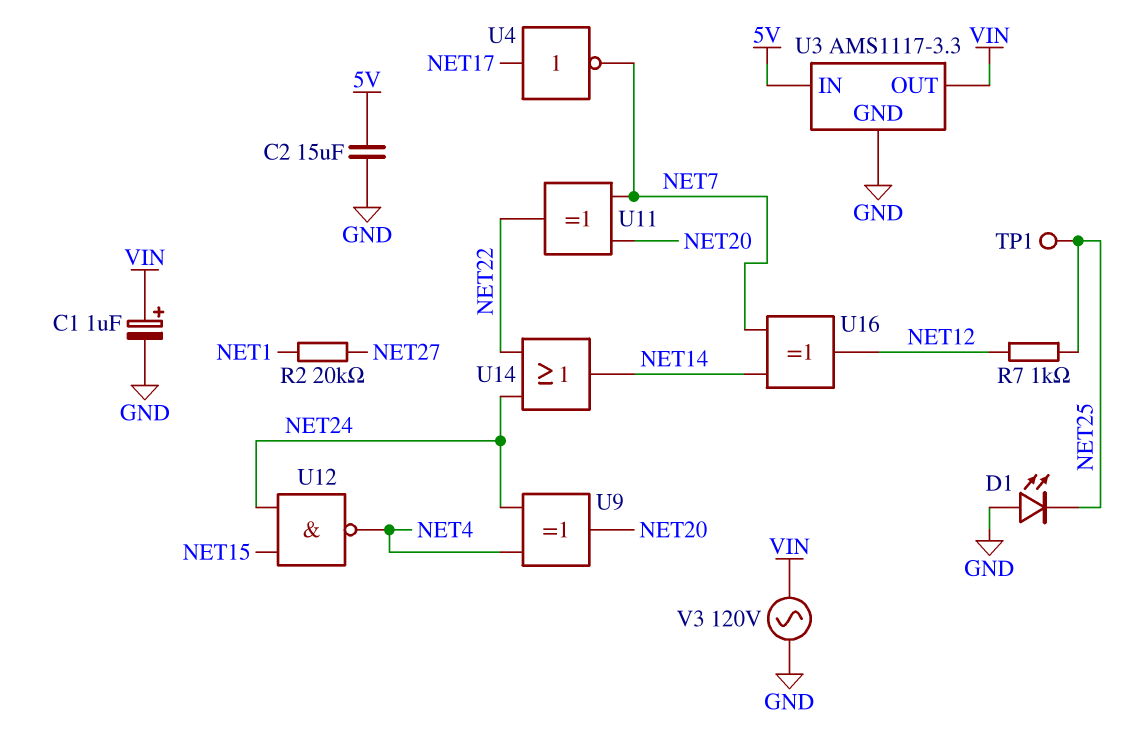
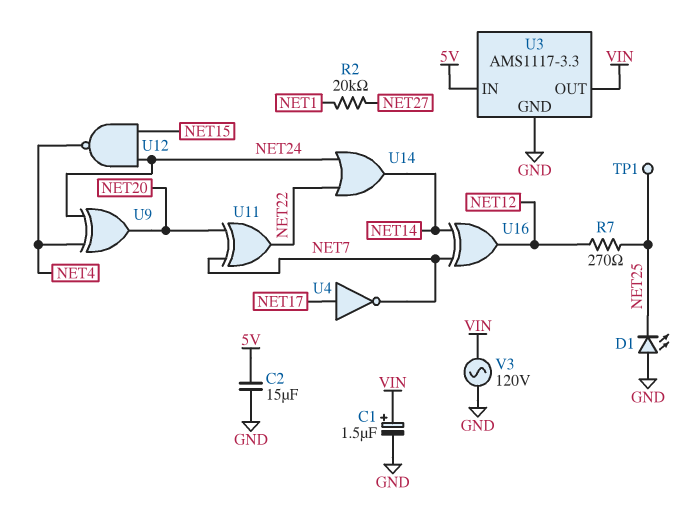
C1: 1uF (plus VIN, minus GND) -> 1.5uF (plus VIN, minus GND)
R7: 1k (NET12, NET25) -> 270 (NET12, NET25)

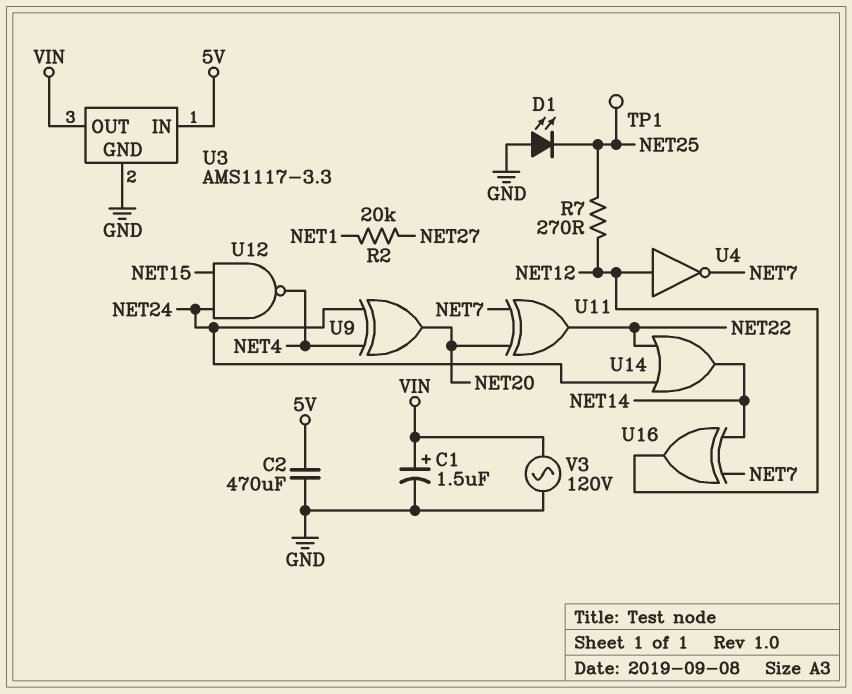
C2: 15uF (5V, GND) -> 470uF (5V, GND)
U4: NOT (in NET17, out NET7) -> NOT (in NET12, out NET7)

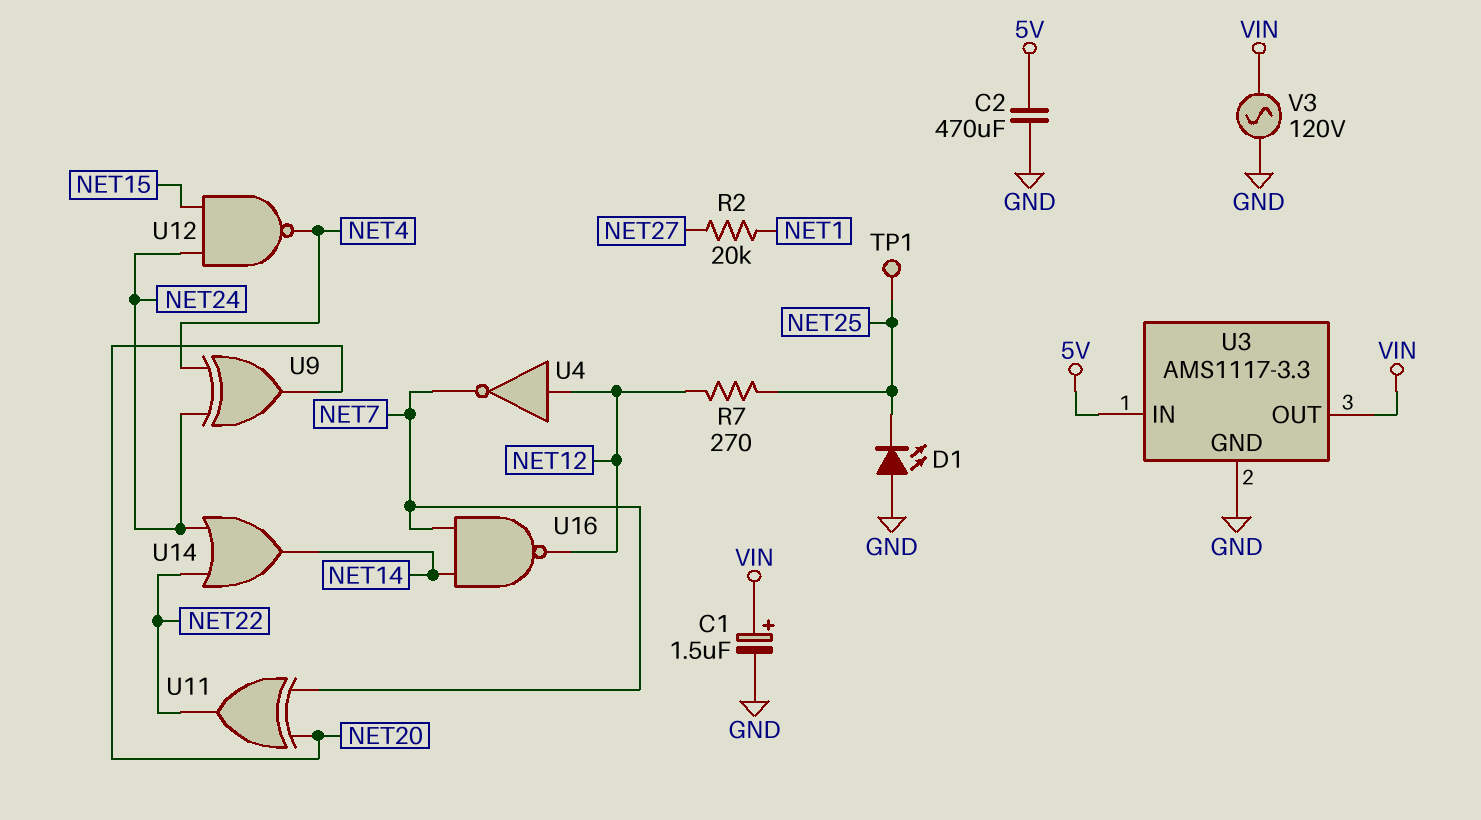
U16: XOR (in NET7, in NET14, out NET12) -> NAND (in NET7, in NET14, out NET12)

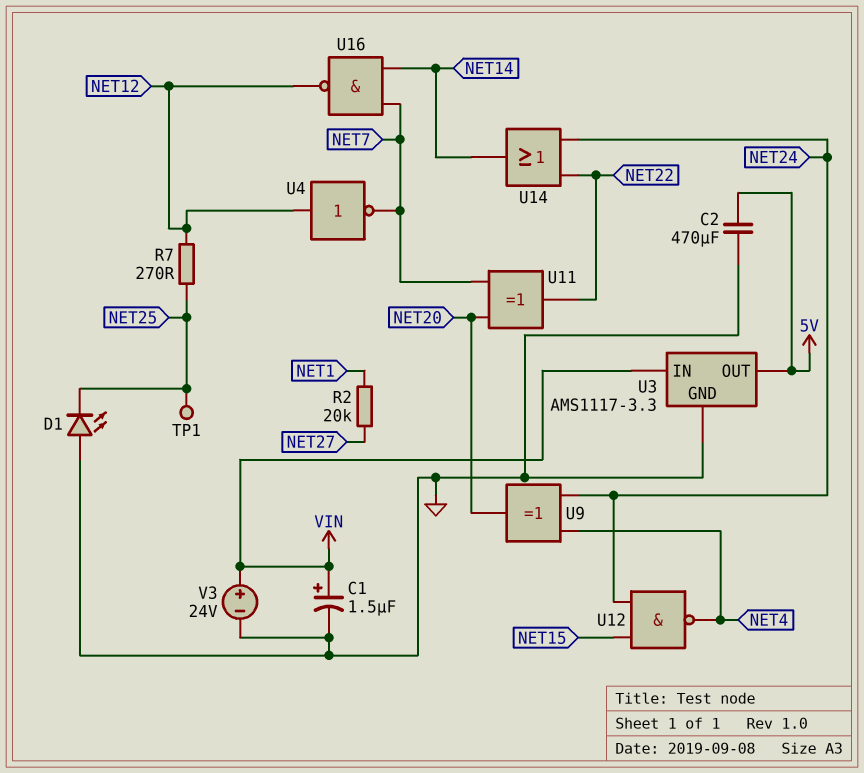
U3 pin IN: 5V -> VIN
U3 pin OUT: VIN -> 5V
V3: AC 120V (GND, VIN) -> 24V (plus VIN, minus GND)

